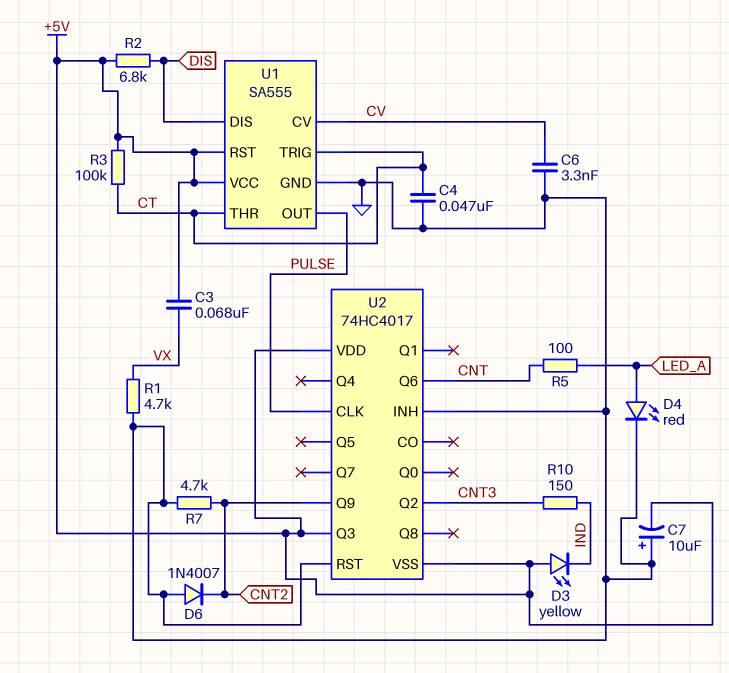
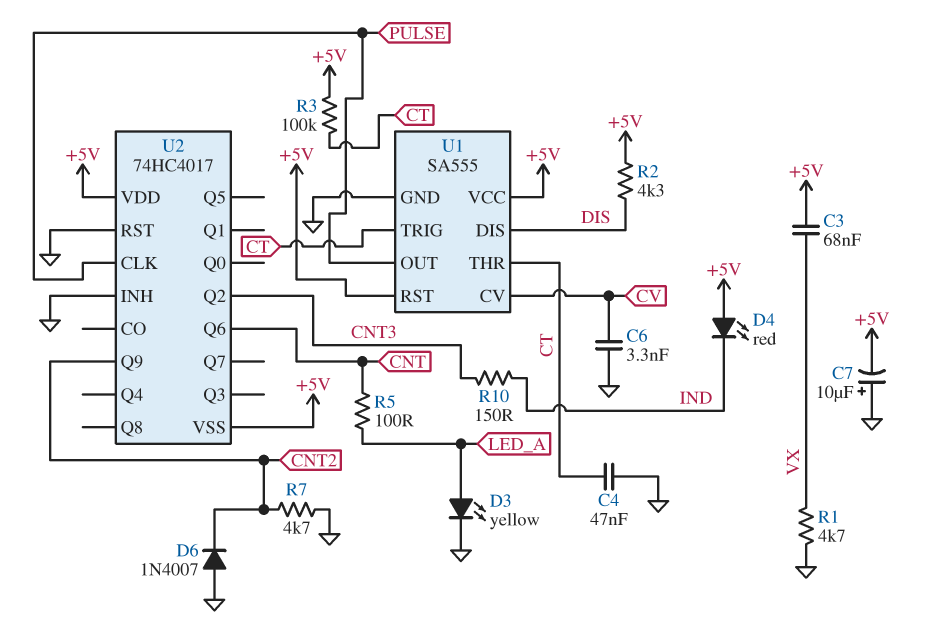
D3: LED yellow (A +5V, K IND) -> LED yellow (A LED_A, K GND)
D4: LED red (A LED_A, K GND) -> LED red (A +5V, K IND)
R2: 6.8k (+5V, DIS) -> 4.3k (+5V, DIS)
U2 pin Q3: +5V -> none

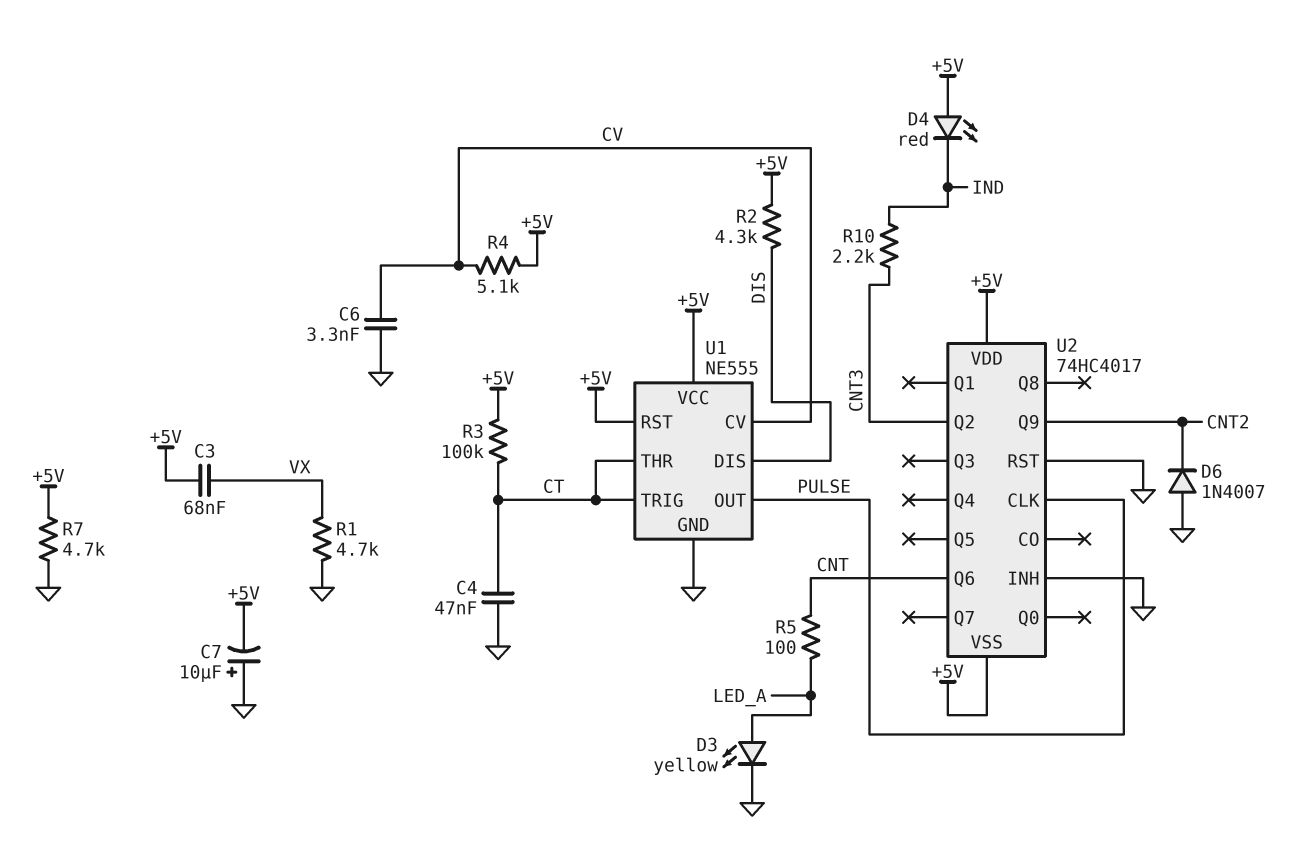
R4: none -> 5.1k (+5V, CV)
R7: 4.7k (CNT2, GND) -> 4.7k (+5V, GND)
R10: 150 (CNT3, IND) -> 2.2k (CNT3, IND)
U1: SA555 -> NE555

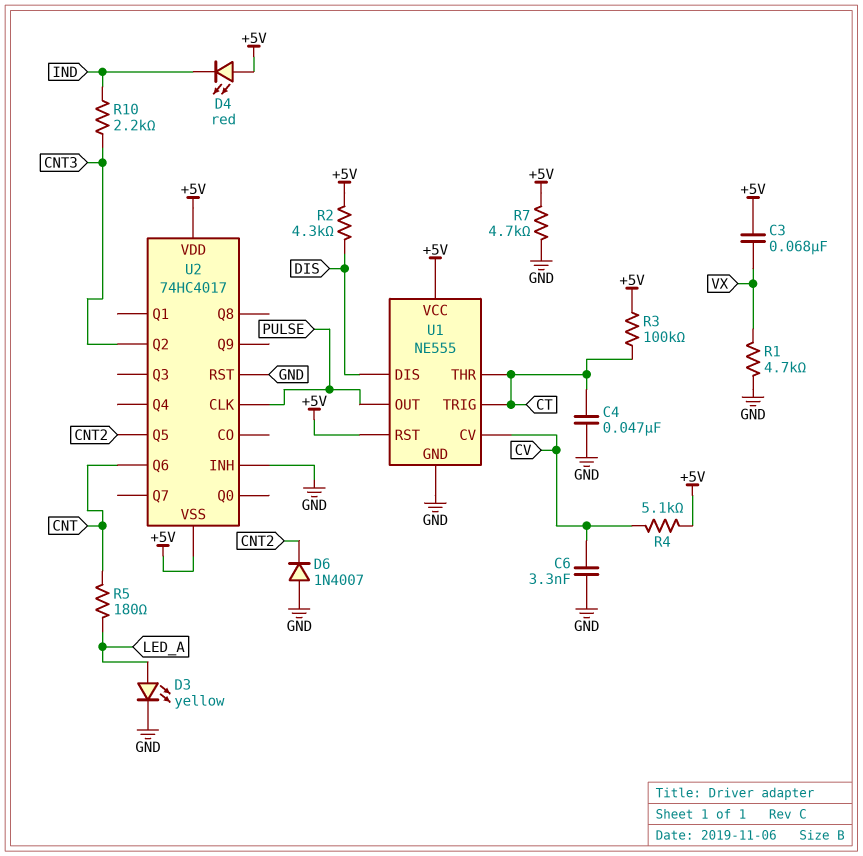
C7: 10uF (plus GND, minus +5V) -> none
R5: 100 (CNT, LED_A) -> 180 (CNT, LED_A)
U2 pin Q5: none -> CNT2
U2 pin Q9: CNT2 -> none

